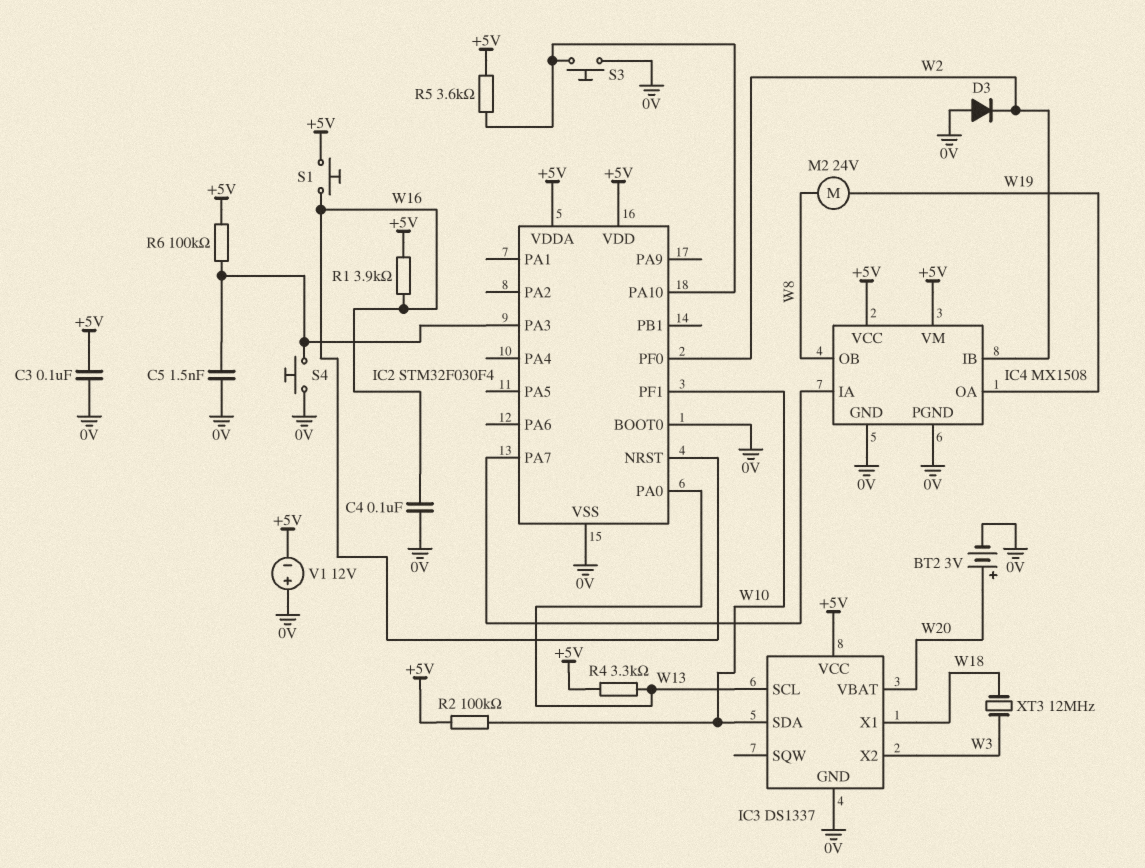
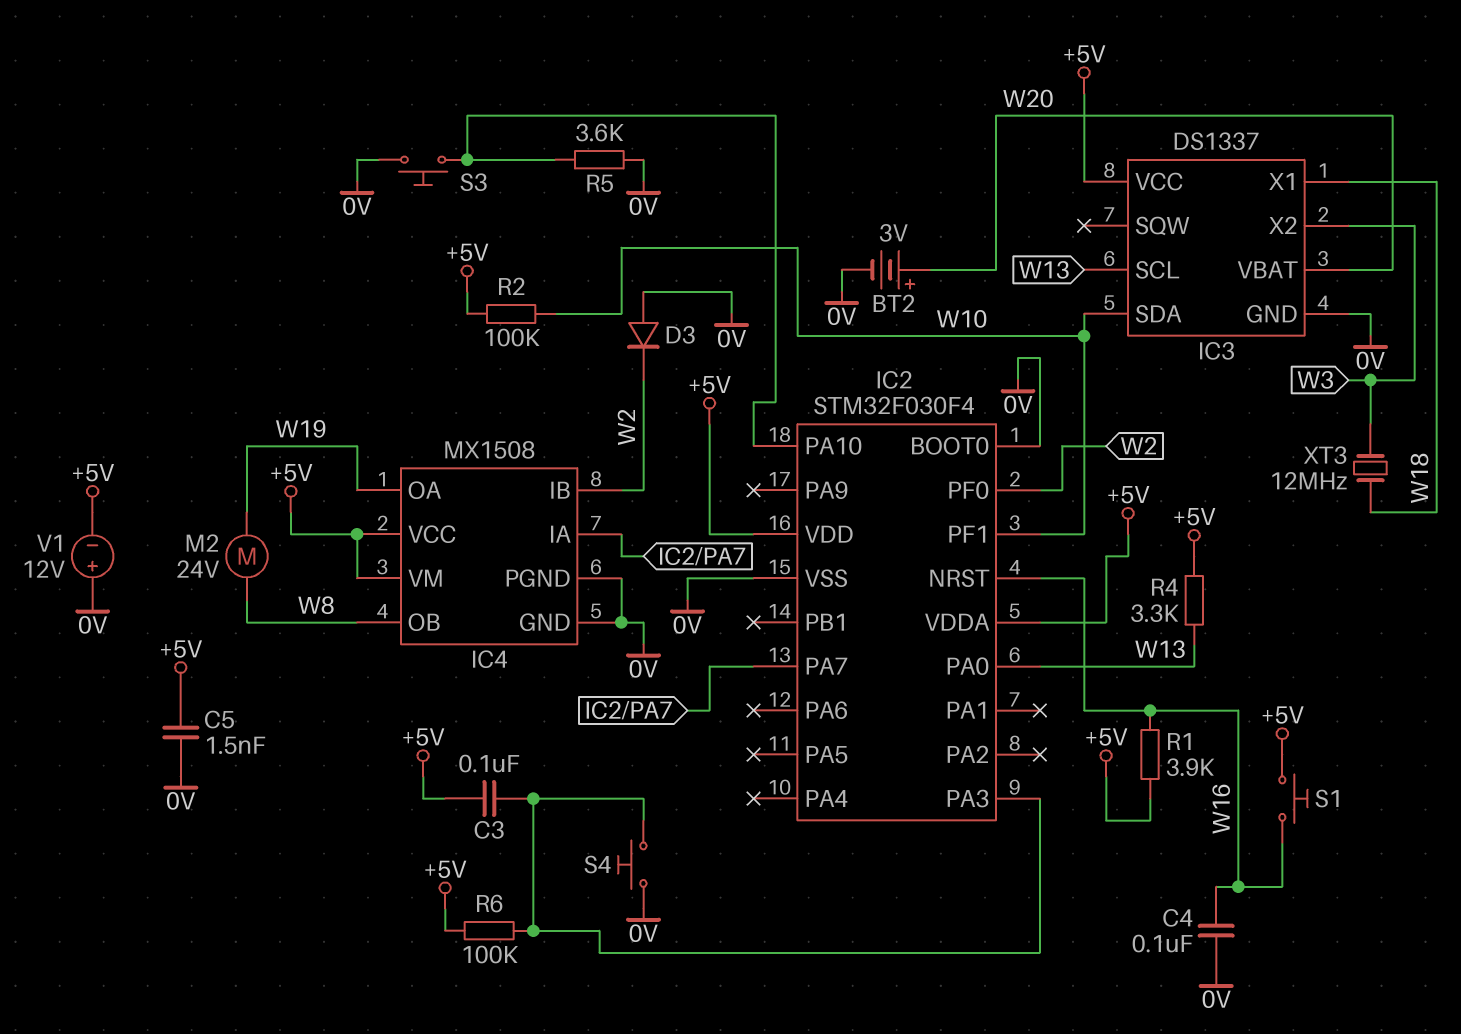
C3: 100nF (+5V, 0V) -> 100nF (+5V, IC2/PA3)
C5: 1.5nF (0V, IC2/PA3) -> 1.5nF (+5V, 0V)
R5: 3.6k (+5V, IC2/PA10) -> 3.6k (0V, IC2/PA10)

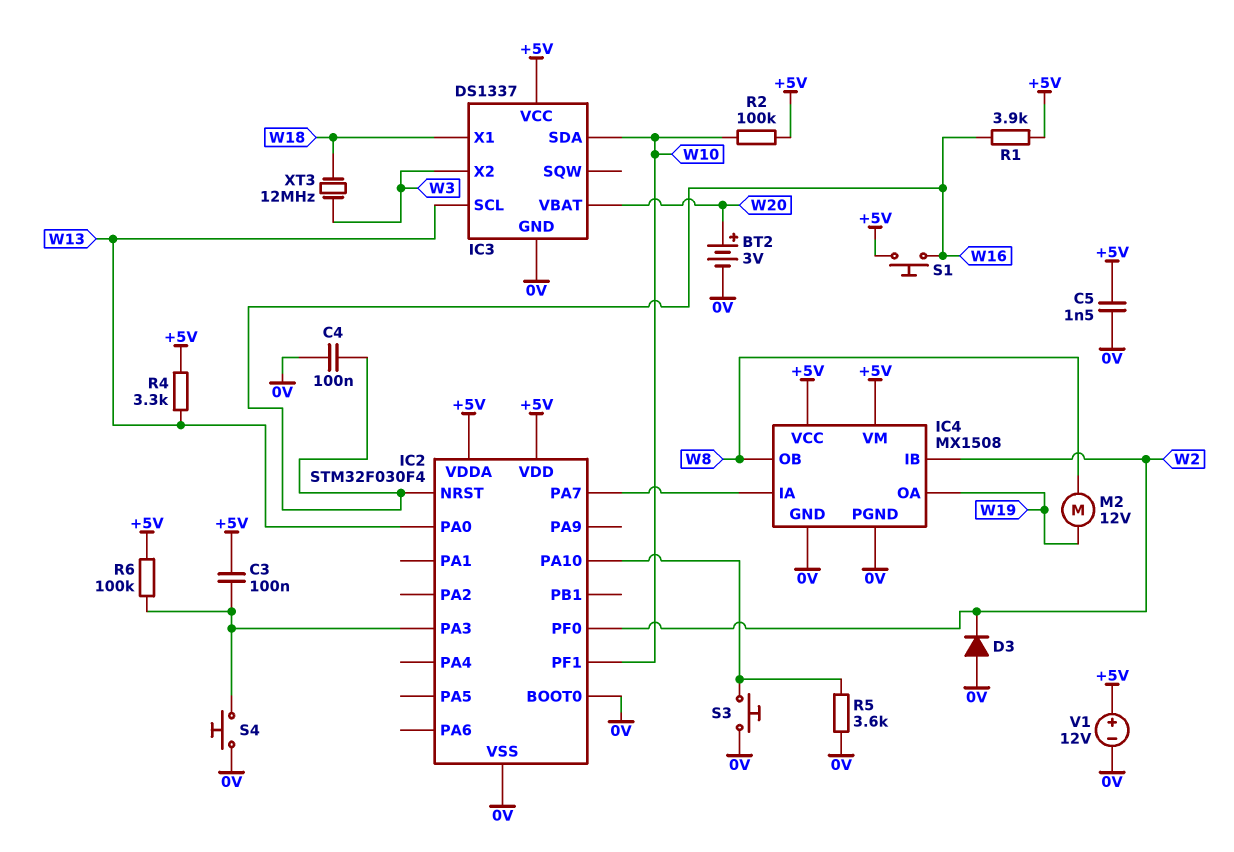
M2: motor 24V (W8, W19) -> motor 12V (W8, W19)
V1: 12V (plus 0V, minus +5V) -> 12V (plus +5V, minus 0V)

